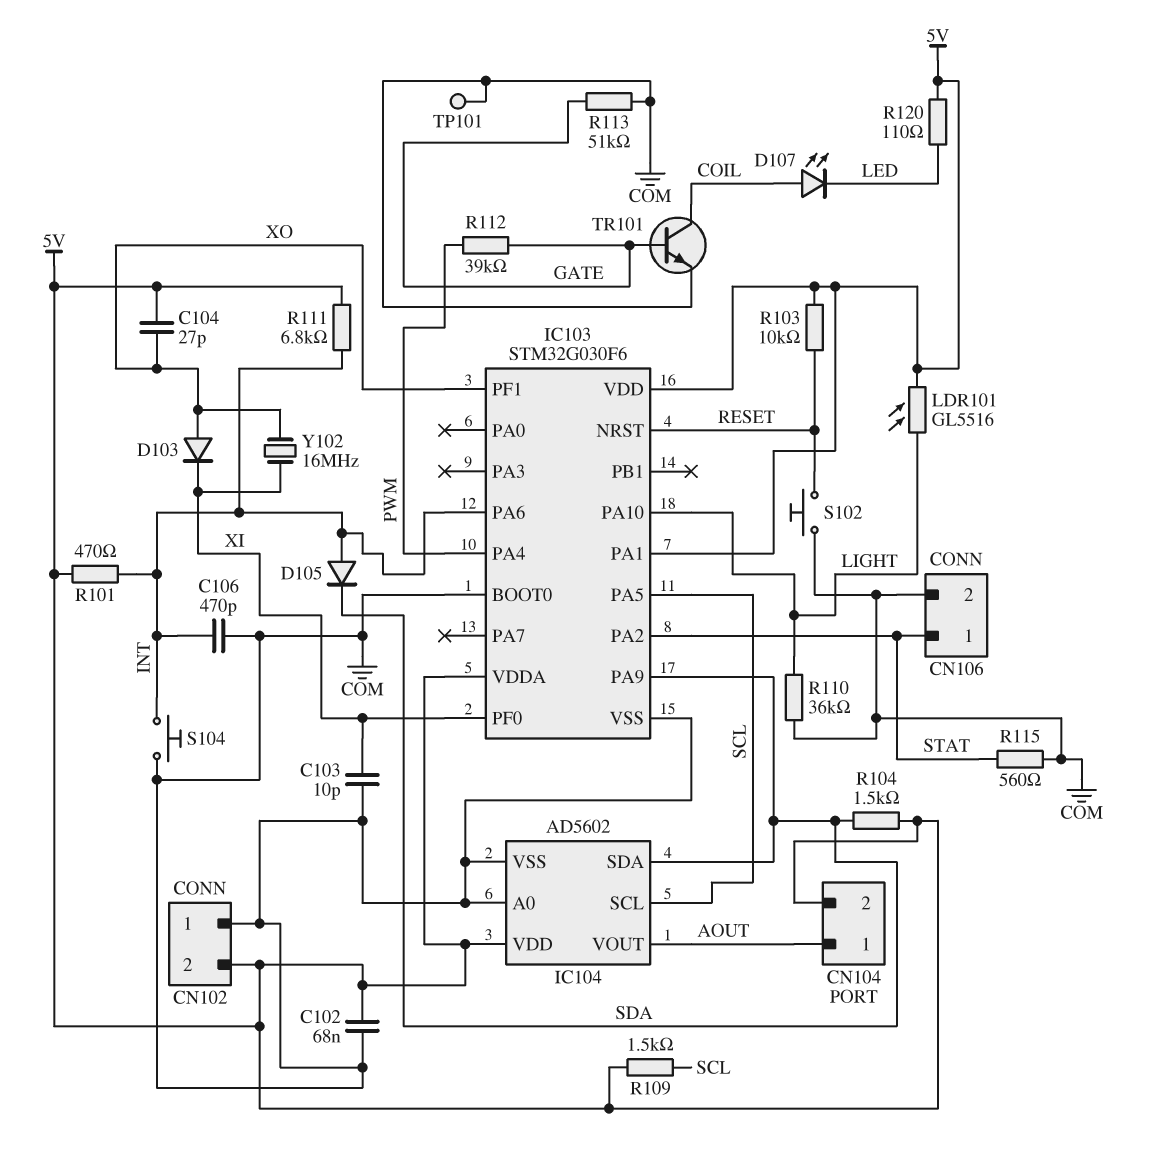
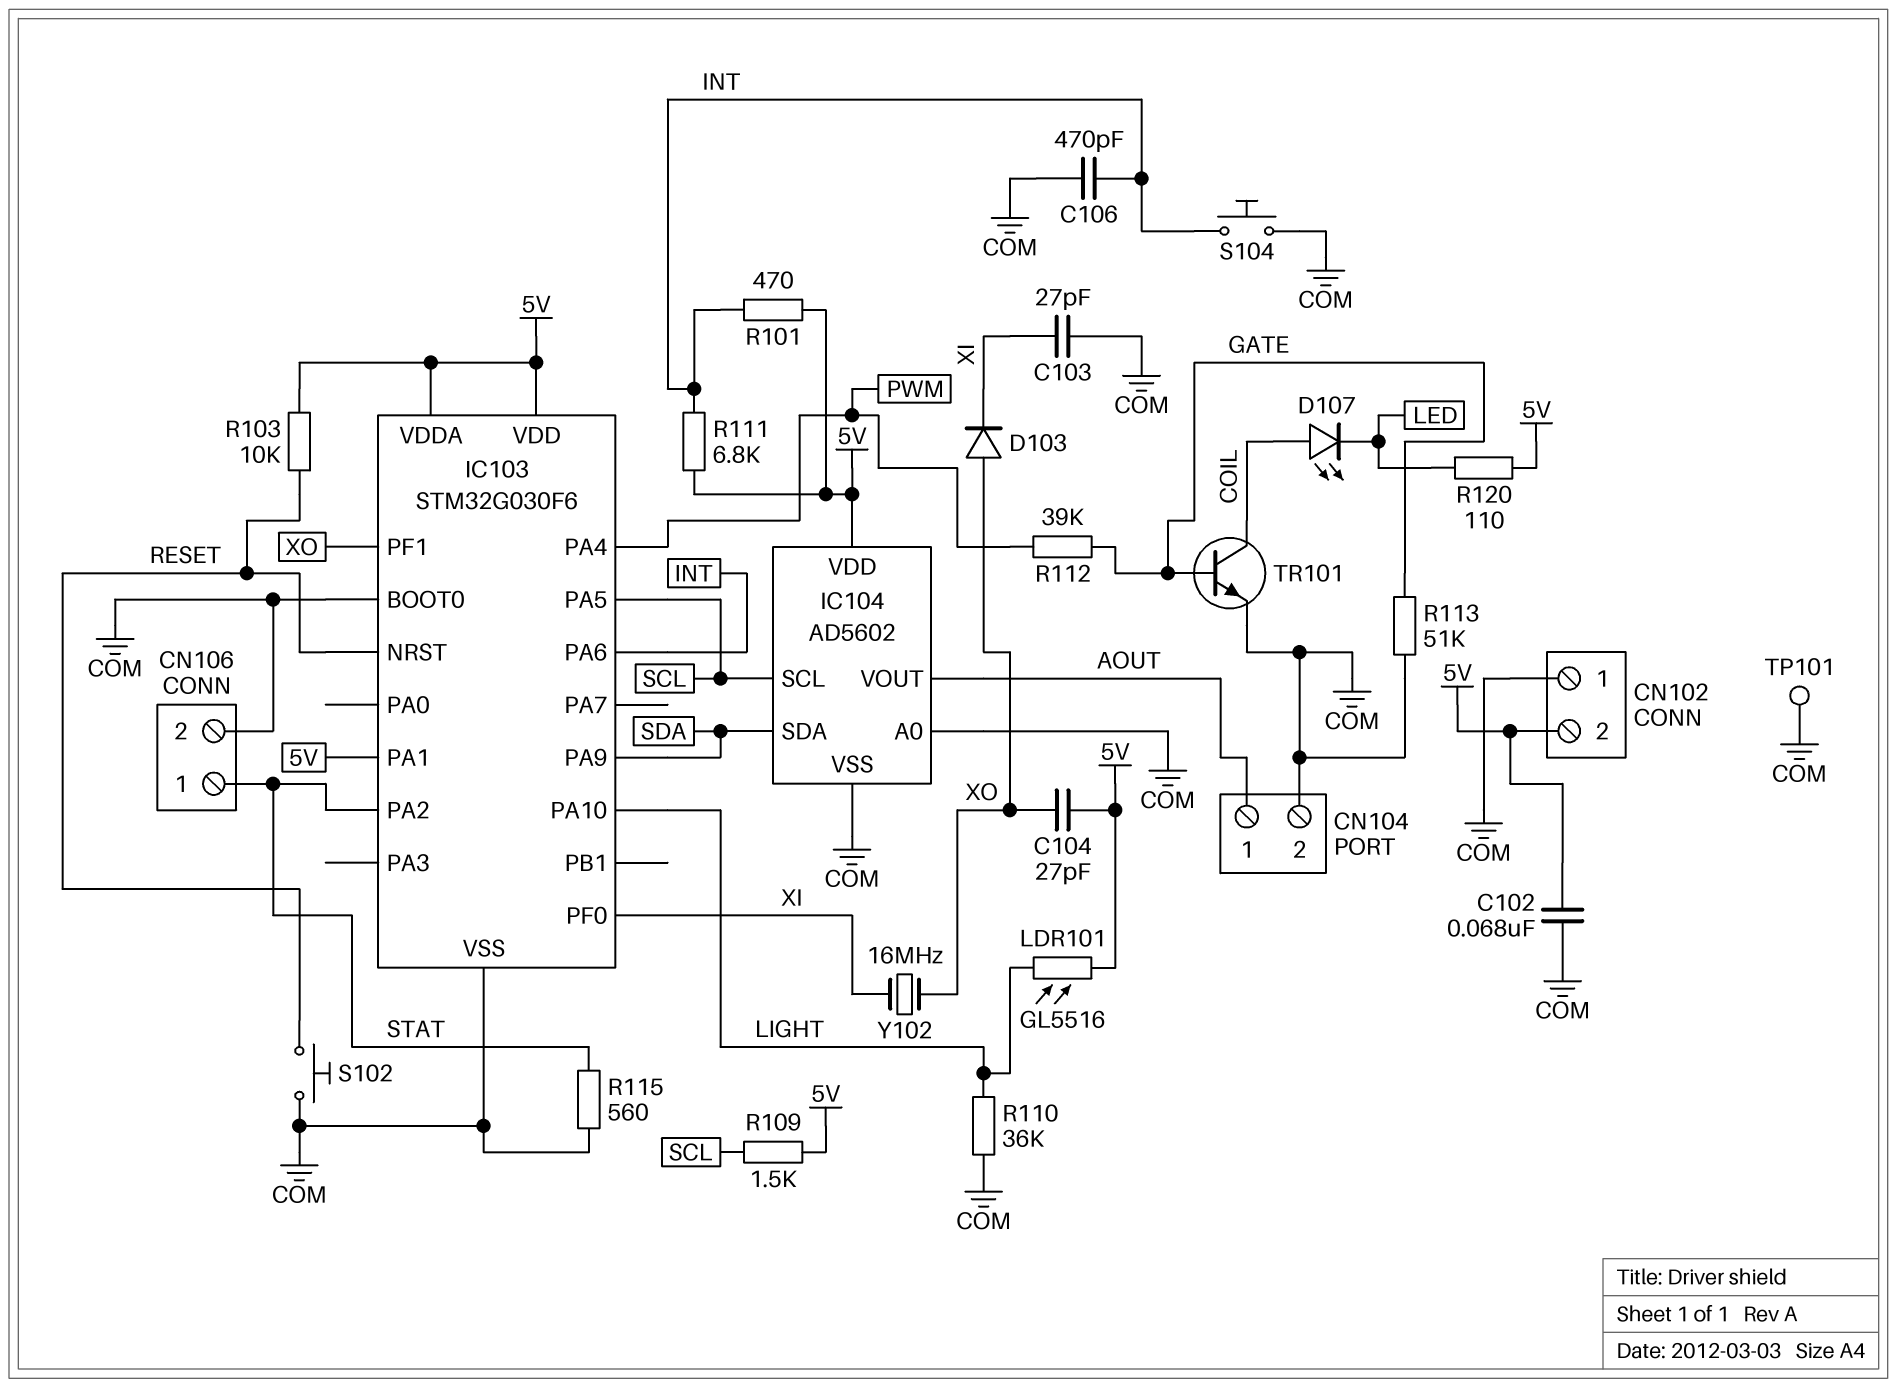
C103: 10pF (COM, XI) -> 27pF (COM, XI)
CN104 pin 2: 5V -> COM
D105: diode (A INT, K SDA) -> none
R104: 1.5k (5V, SDA) -> none

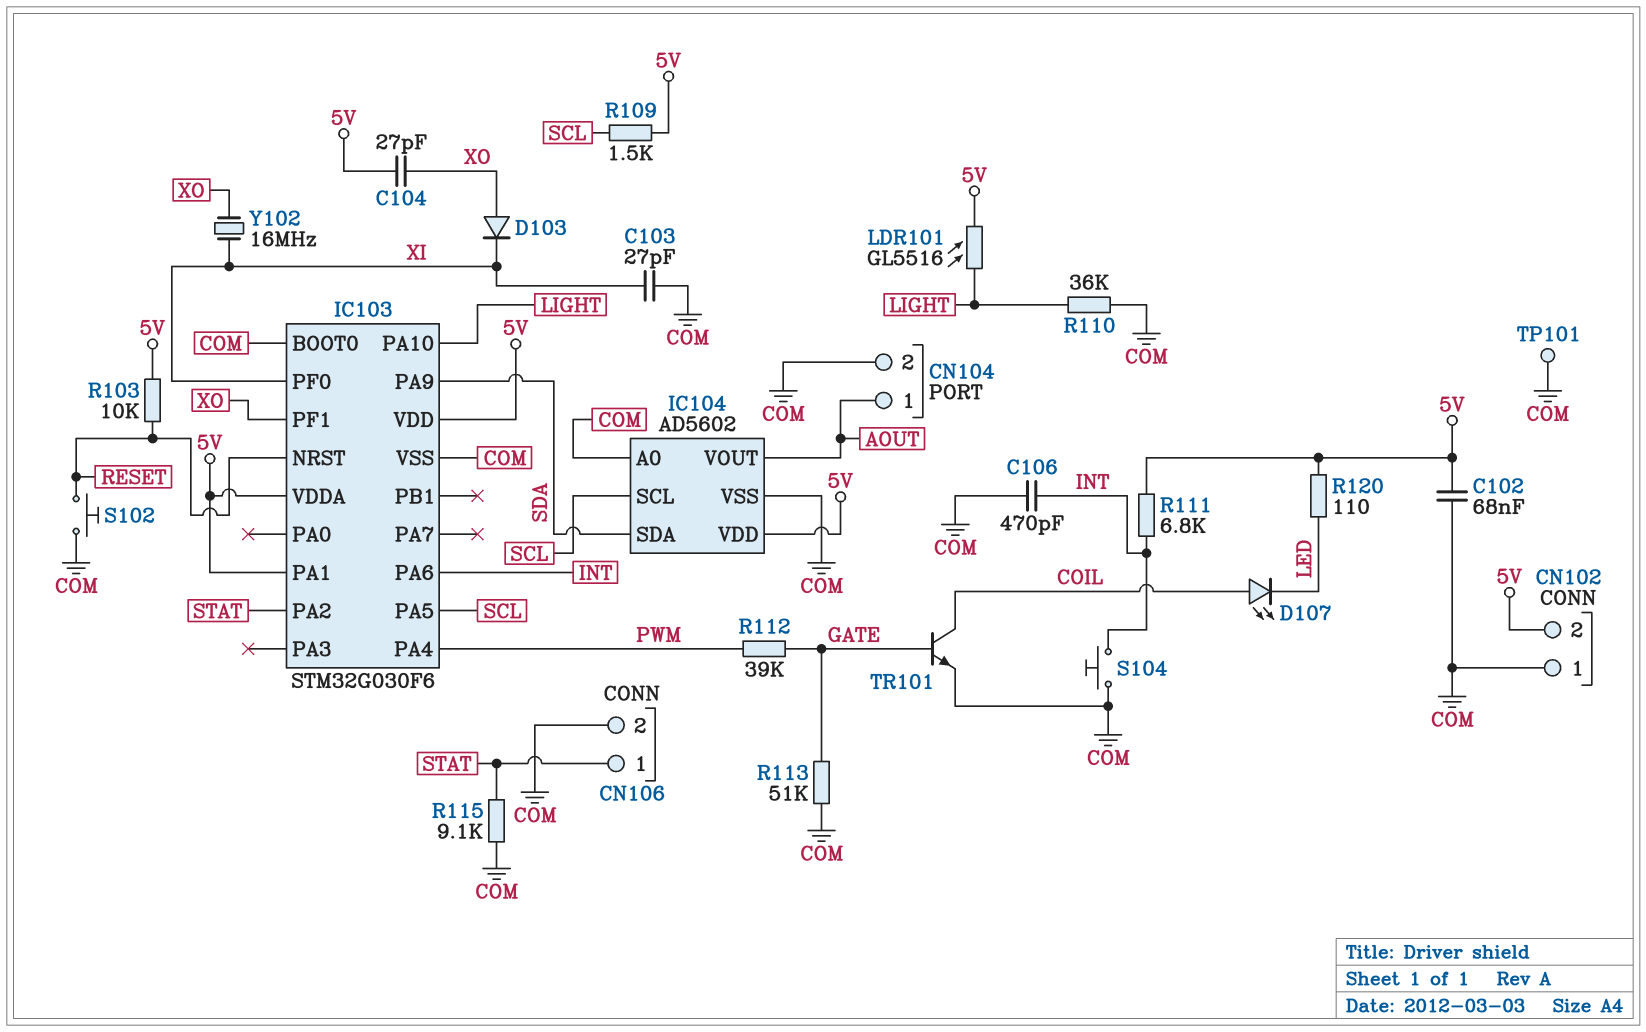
R101: 470 (5V, INT) -> none
R115: 560 (COM, STAT) -> 9.1k (COM, STAT)

